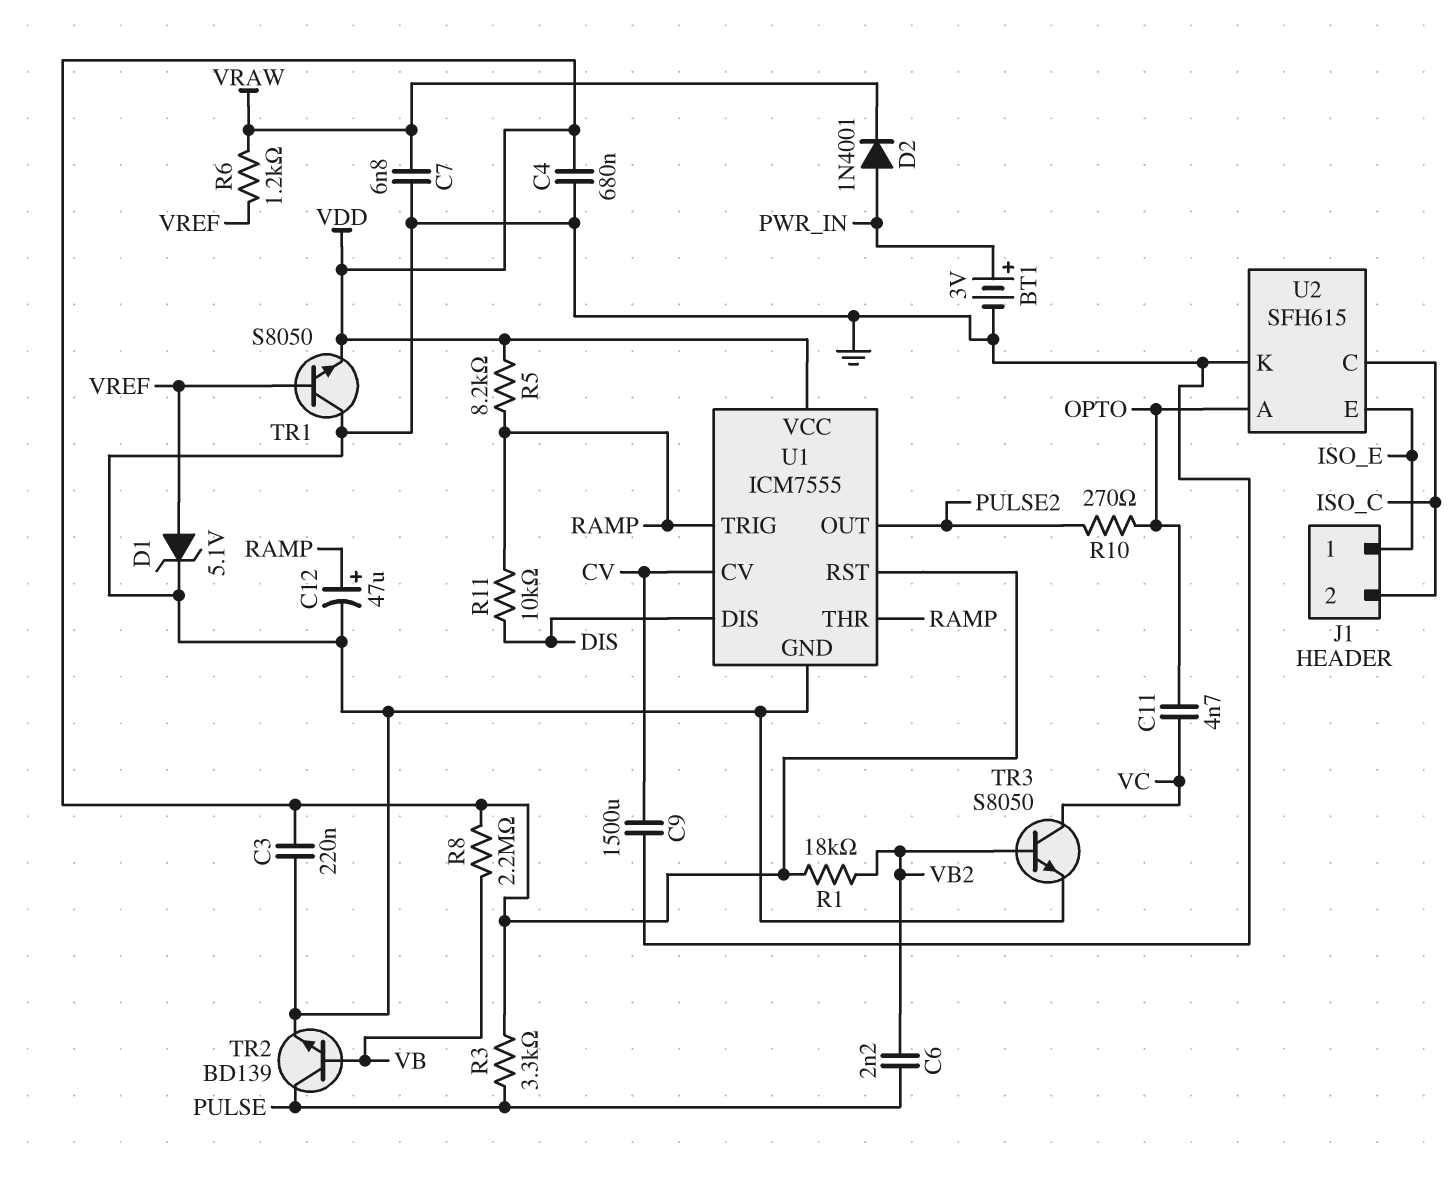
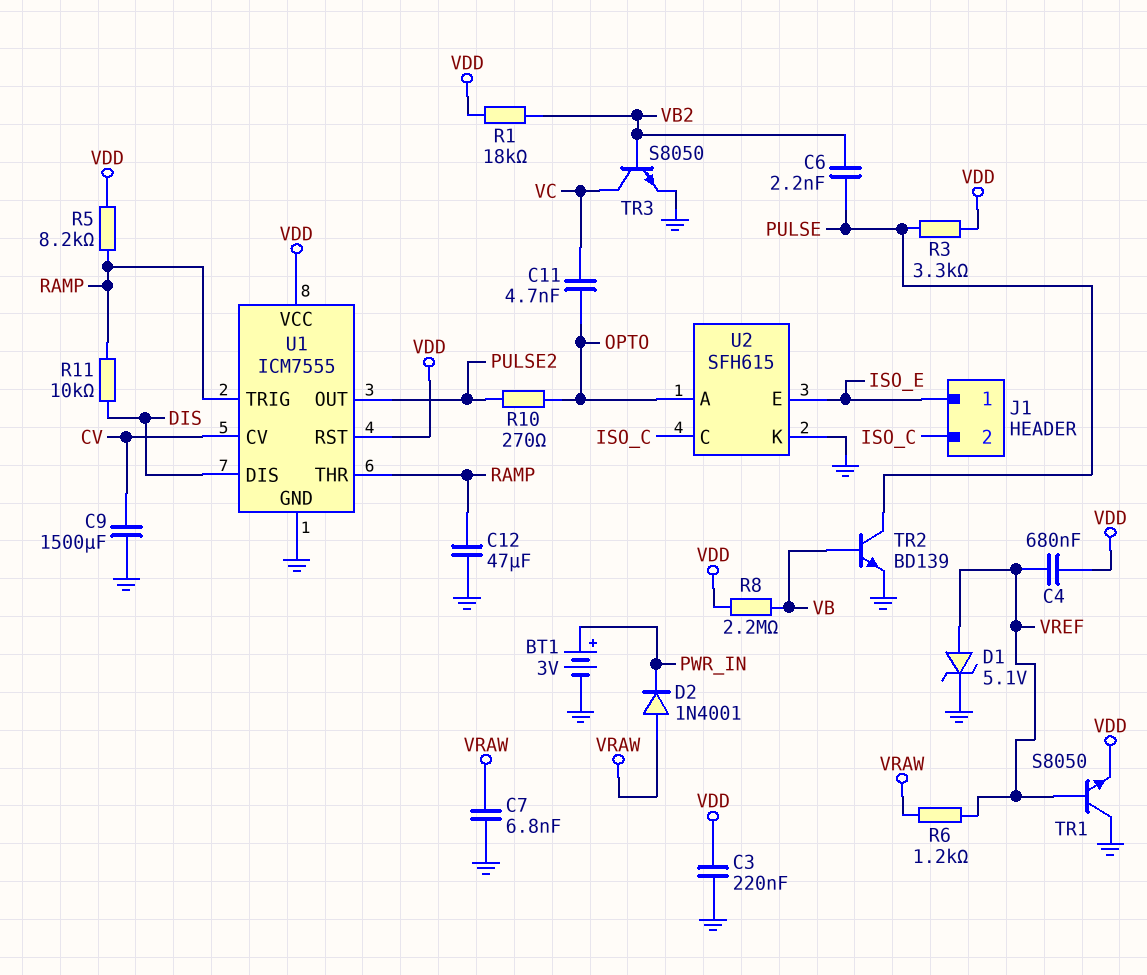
C4: 680nF (GND, VDD) -> 680nF (VDD, VREF)
C12: 47uF (plus RAMP, minus GND) -> 47uF (GND, RAMP)
D2: diode 1N4001 (A PWR_IN, K VRAW) -> diode 1N4001 (A VRAW, K PWR_IN)

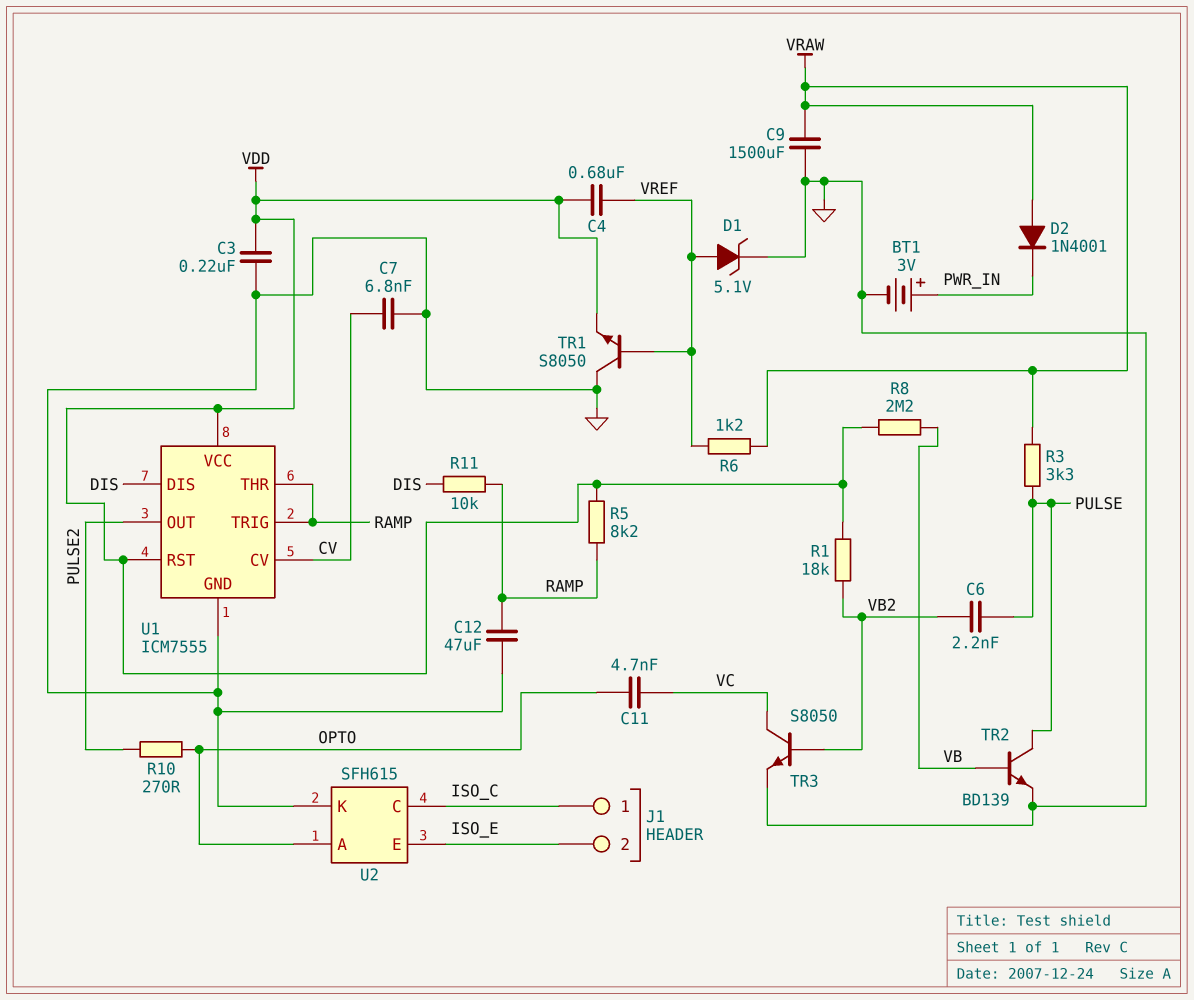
C7: 6.8nF (GND, VRAW) -> 6.8nF (CV, GND)
C9: 1500uF (CV, GND) -> 1500uF (GND, VRAW)
J1 pin 1: ISO_E -> ISO_C
J1 pin 2: ISO_C -> ISO_E
R3: 3.3k (PULSE, VDD) -> 3.3k (PULSE, VRAW)

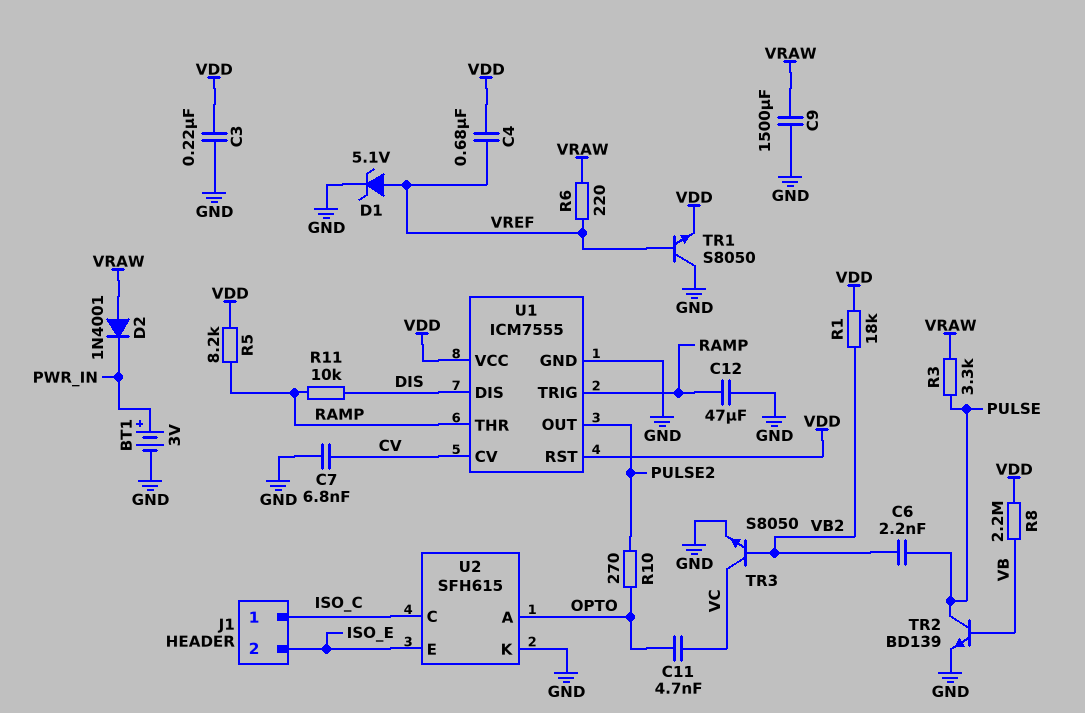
R6: 1.2k (VRAW, VREF) -> 220 (VRAW, VREF)

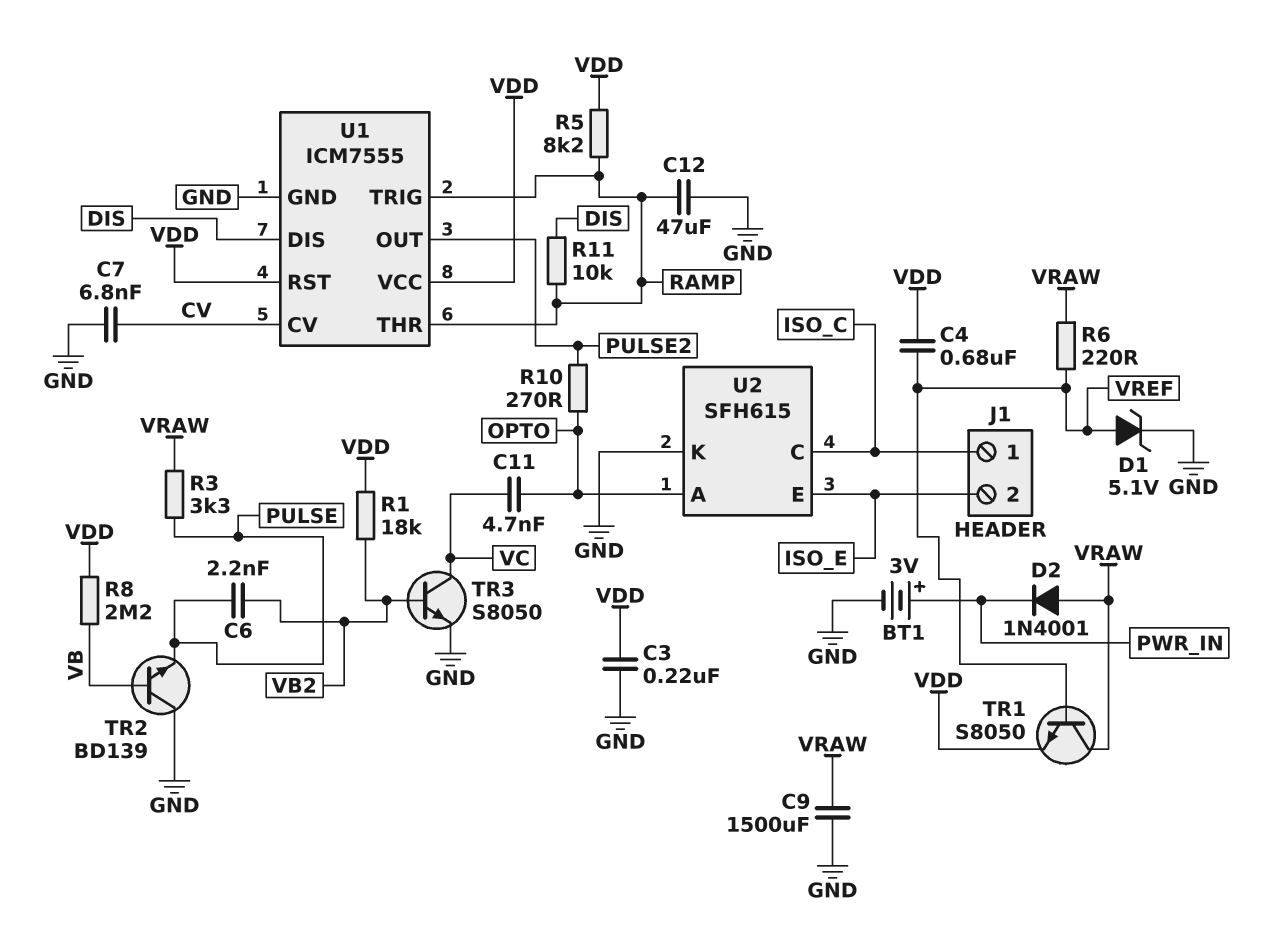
TR1: NPN S8050 (B VREF, C GND, E VDD) -> NPN S8050 (B VREF, C VRAW, E VDD)
TR2: NPN BD139 (B VB, C PULSE, E GND) -> NPN BD139 (B VB, C GND, E PULSE)

